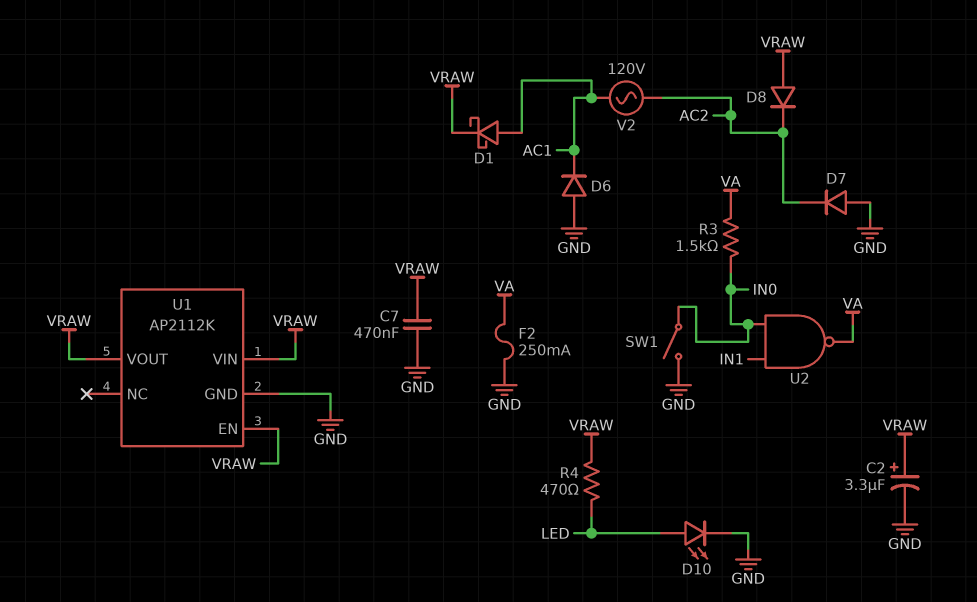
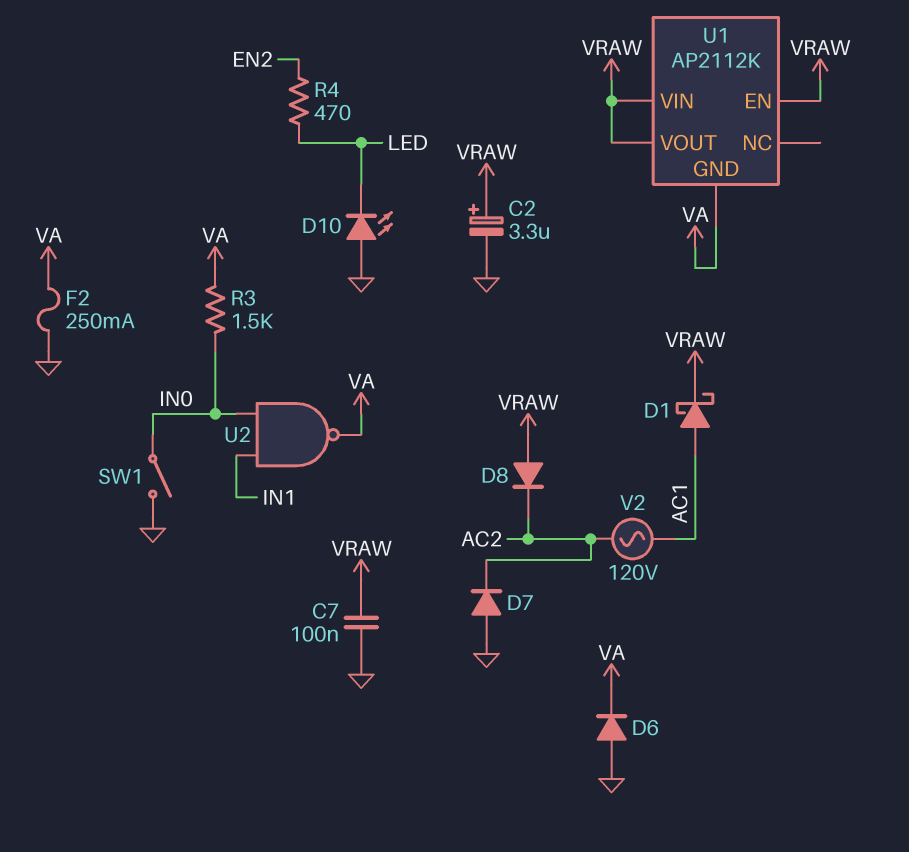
C7: 470nF (GND, VRAW) -> 100nF (GND, VRAW)
D6: diode (A GND, K AC1) -> diode (A GND, K VA)
D10: LED (A LED, K GND) -> LED (A GND, K LED)
R4: 470 (LED, VRAW) -> 470 (EN2, LED)
U1 pin GND: GND -> VA

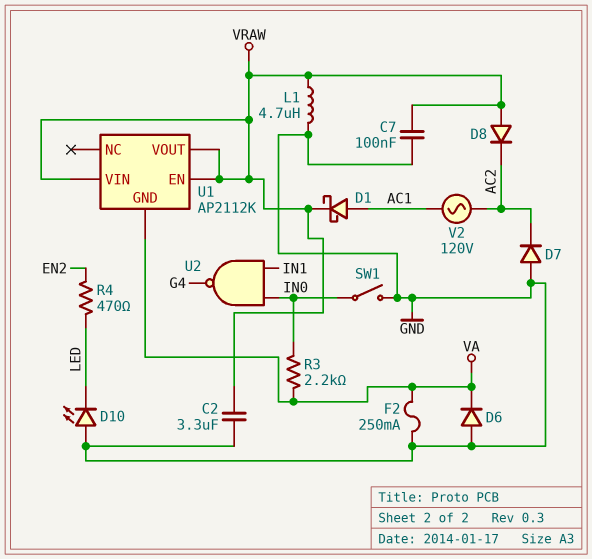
C2: 3.3uF (plus VRAW, minus GND) -> 3.3uF (GND, VRAW)
L1: none -> 4.7uH (GND, VRAW)
R3: 1.5k (IN0, VA) -> 2.2k (IN0, VA)
U2: NAND (in IN0, in IN1, out VA) -> NAND (in IN0, in IN1, out G4)

